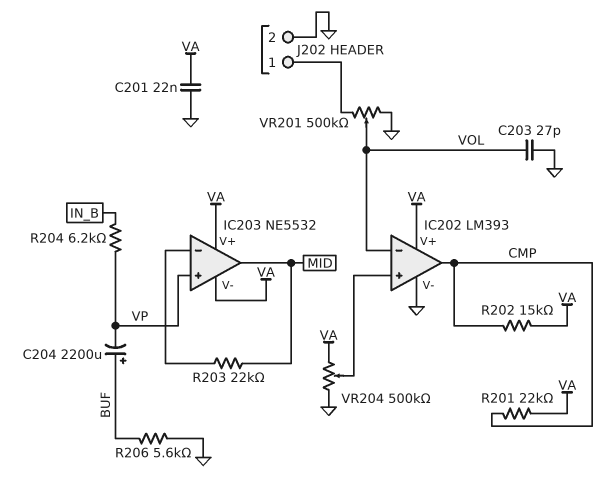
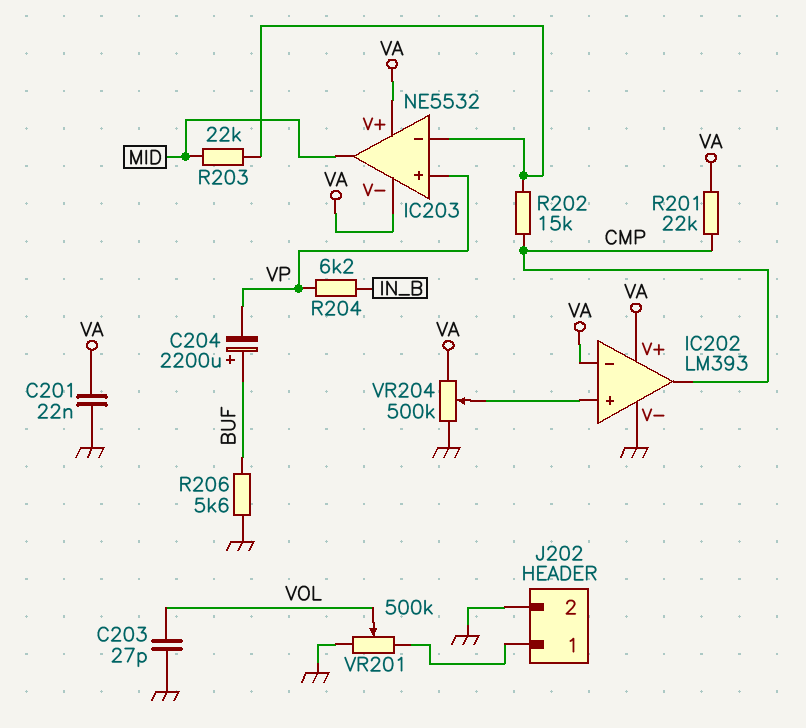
IC202 pin in-: VOL -> VA
R202: 15k (CMP, VA) -> 15k (CMP, IC203/in-)

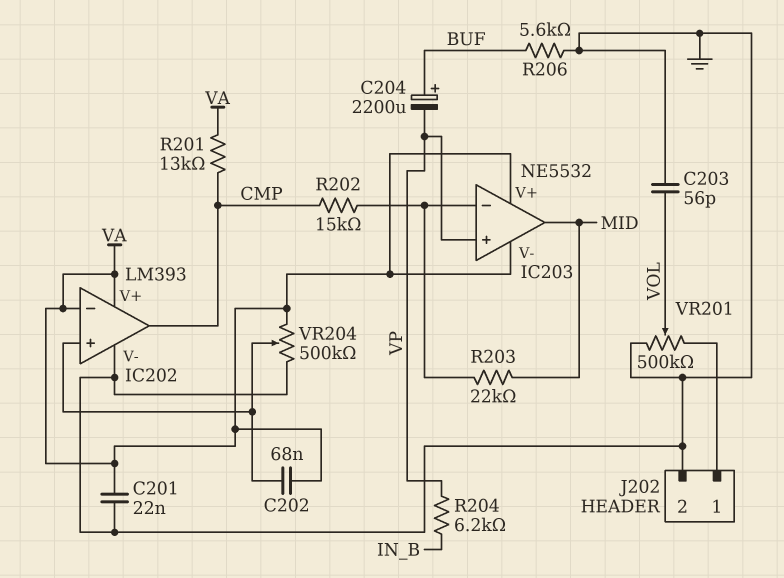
C202: none -> 68nF (IC202/in+, VA)
C203: 27pF (GND, VOL) -> 56pF (GND, VOL)
R201: 22k (CMP, VA) -> 13k (CMP, VA)

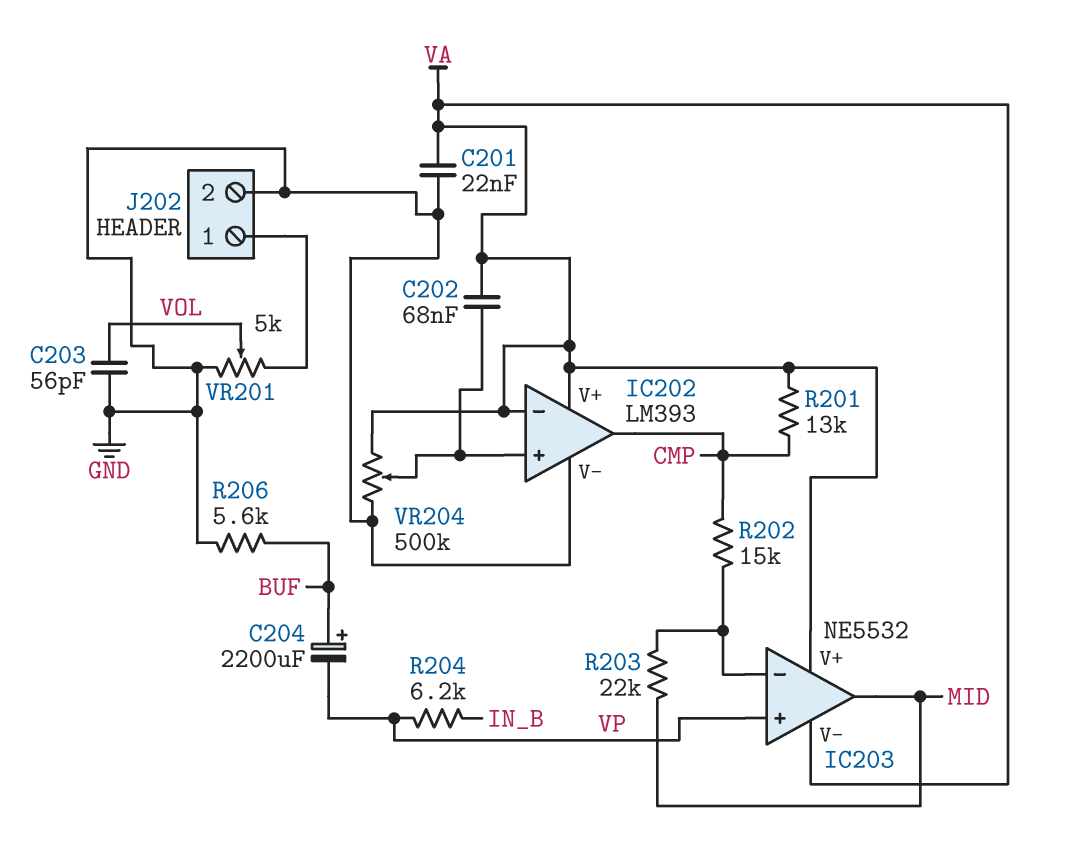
VR201: 500k (GND, J202/1, wiper VOL) -> 5k (GND, J202/1, wiper VOL)

